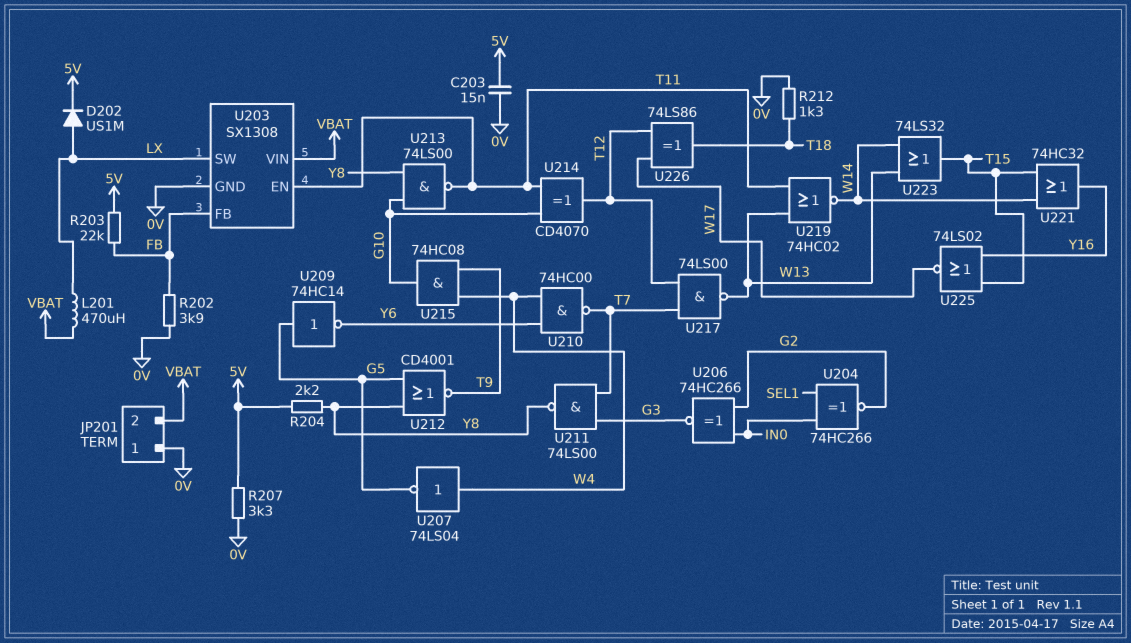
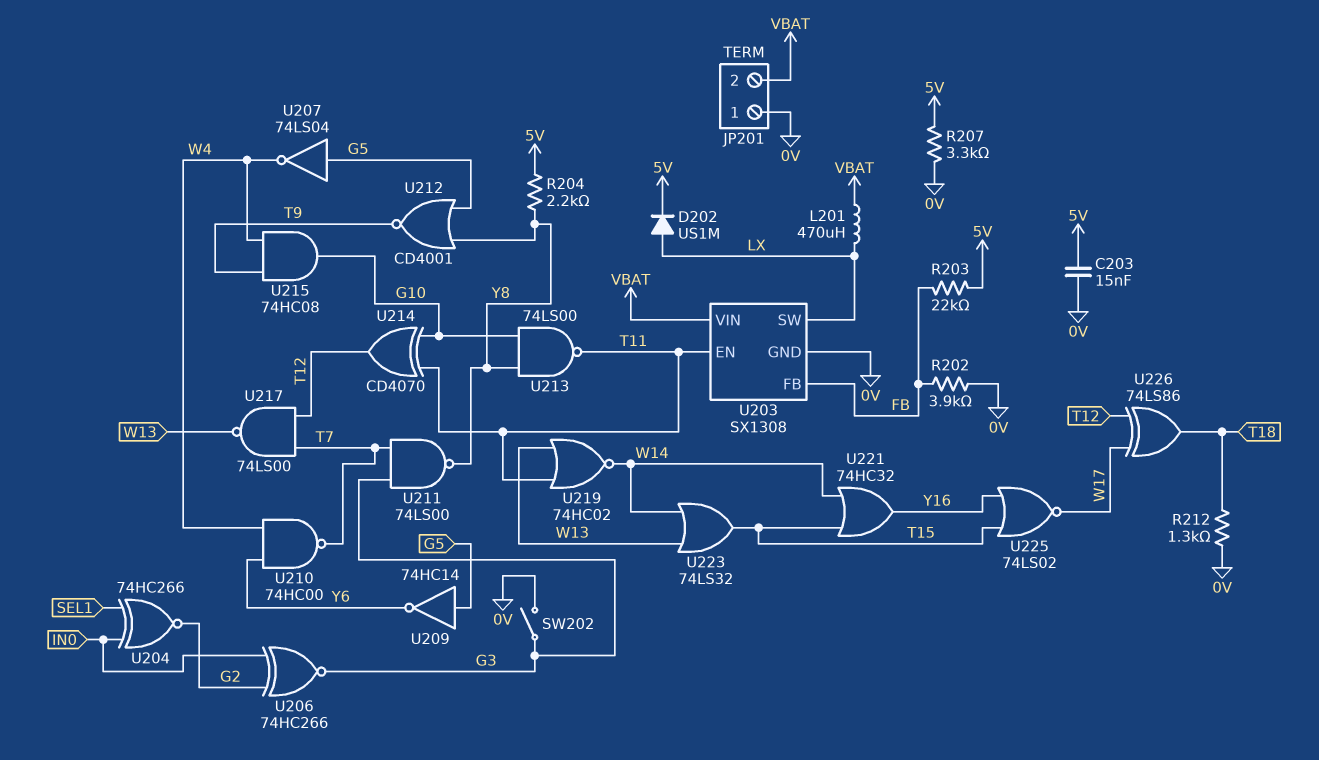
SW202: none -> switch (0V, G3)
U207: NOT 74LS04 (in W4, out G5) -> NOT 74LS04 (in G5, out W4)

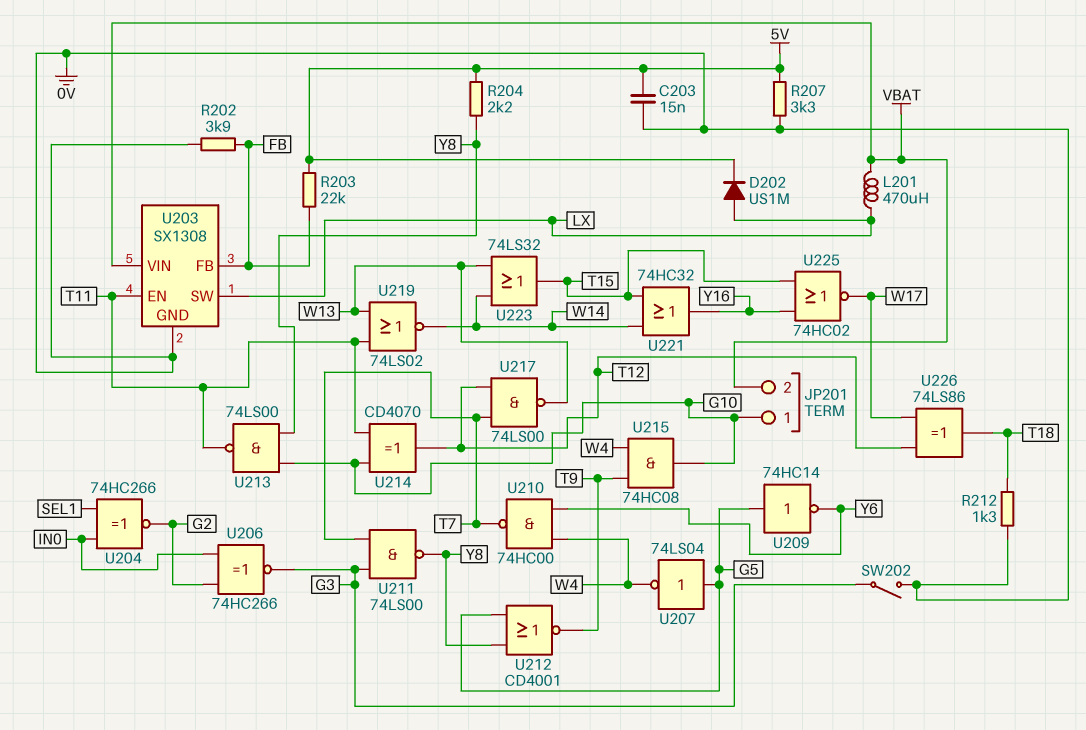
JP201 pin 1: 0V -> G10
U219: NOR 74HC02 (in T11, in W13, out W14) -> NOR 74LS02 (in T11, in W13, out W14)
U225: NOR 74LS02 (in T15, in Y16, out W17) -> NOR 74HC02 (in T15, in Y16, out W17)

